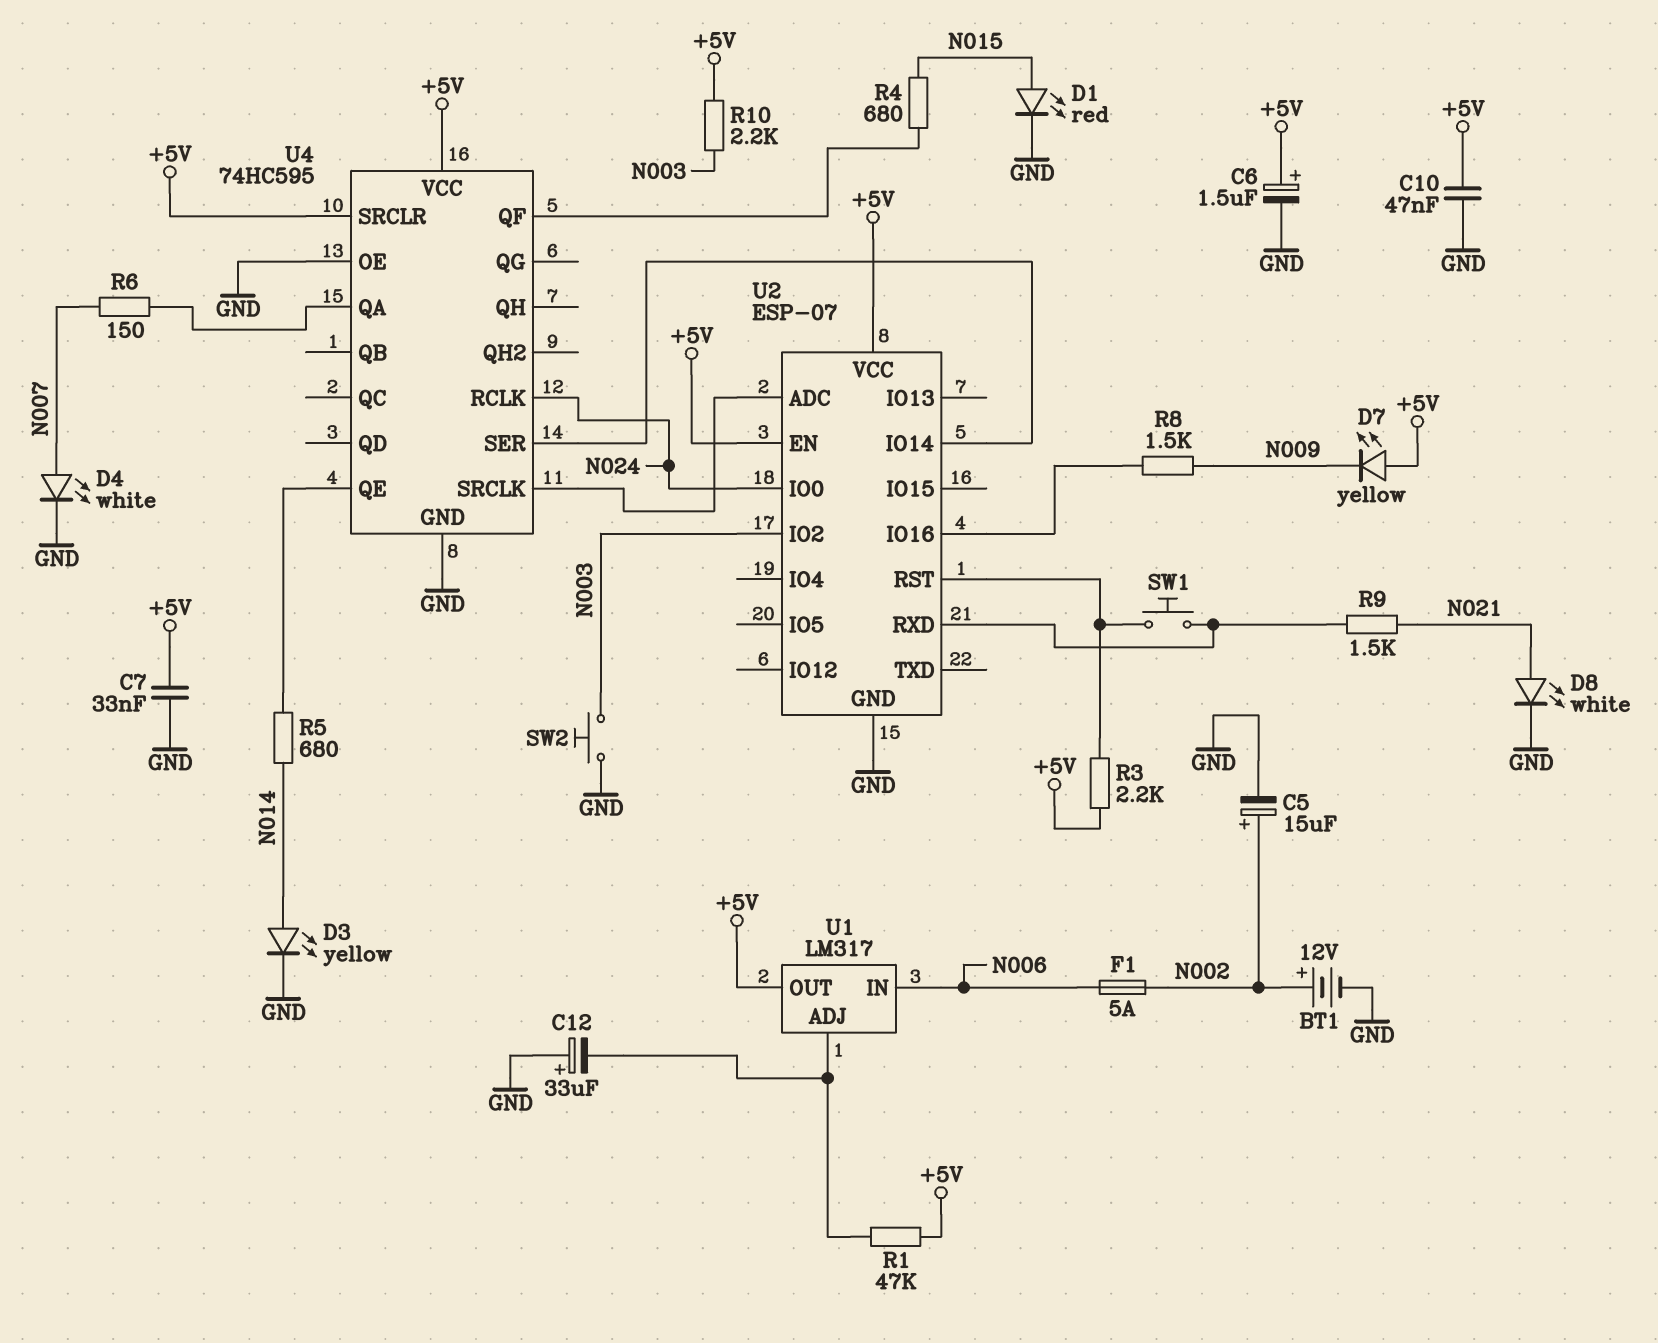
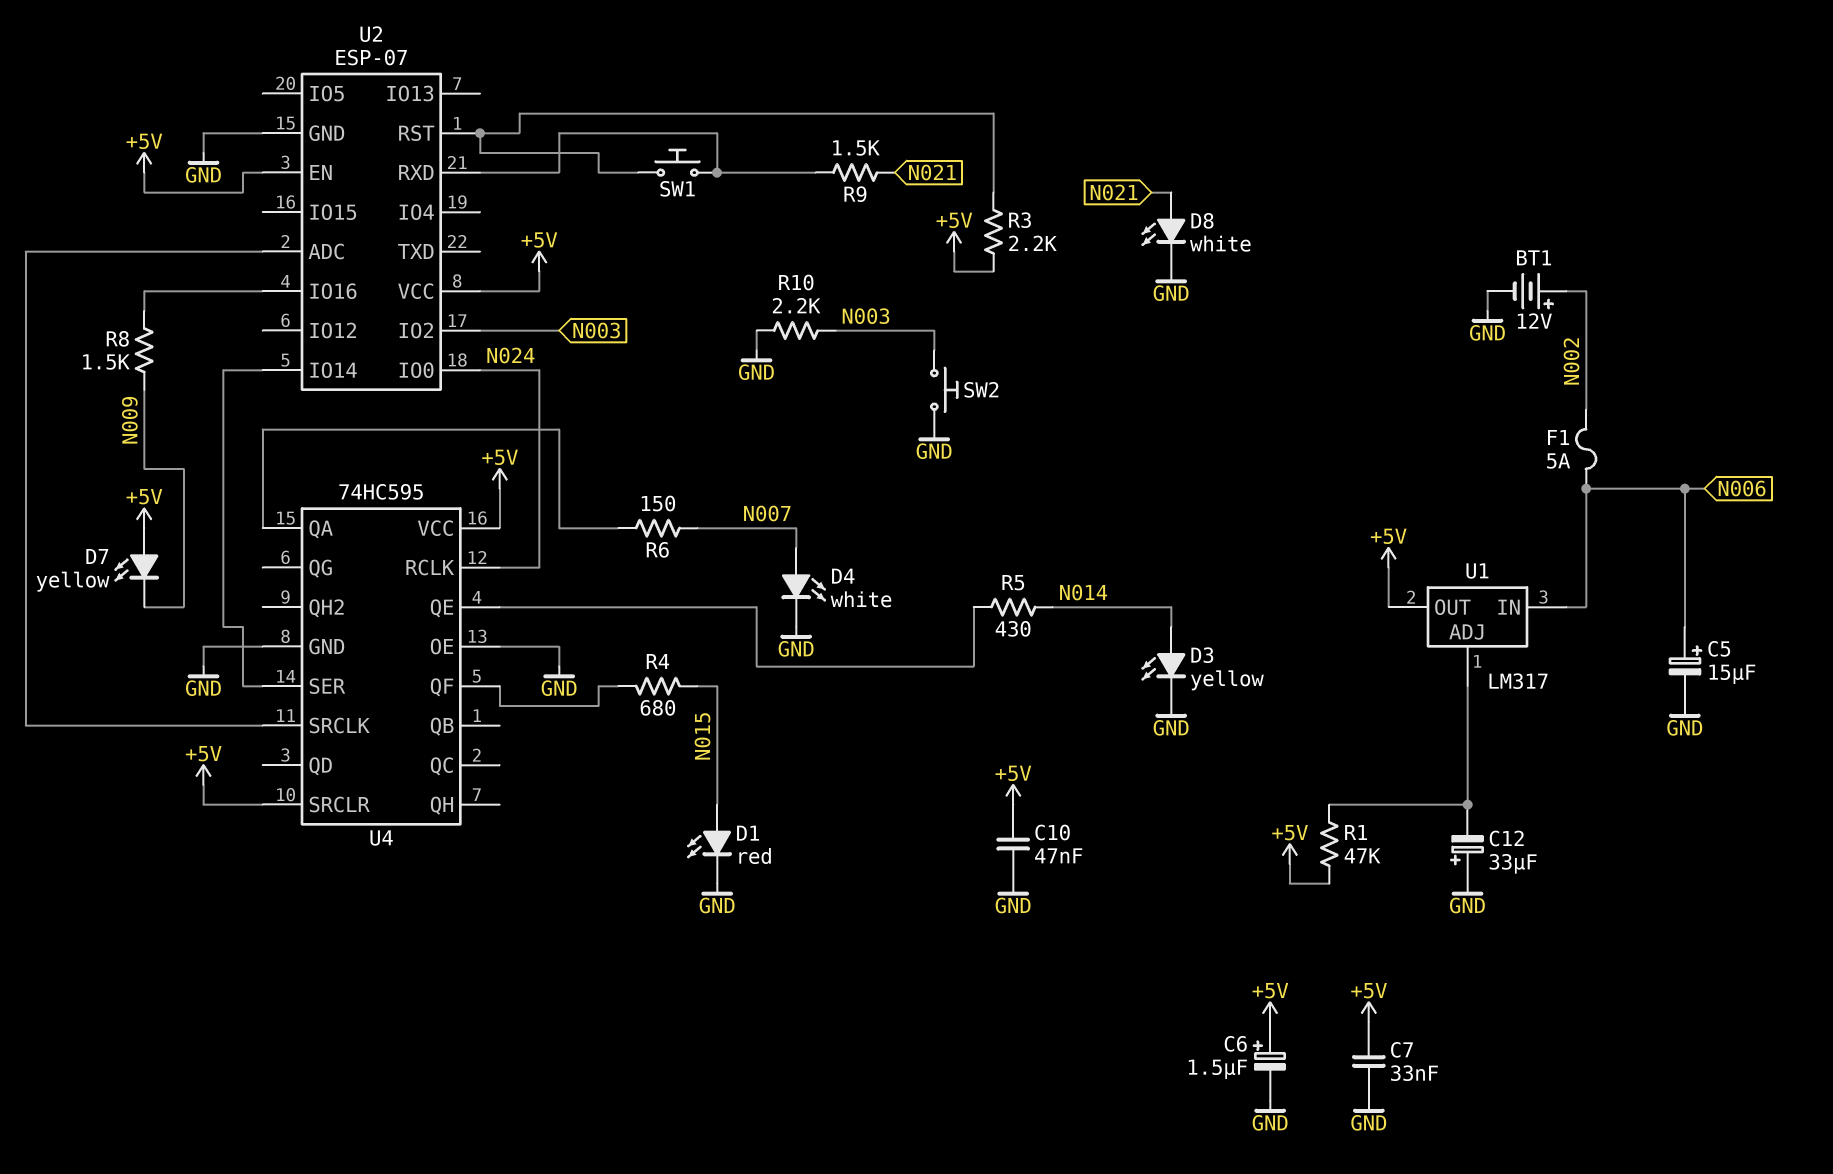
C5: 15uF (plus N002, minus GND) -> 15uF (plus N006, minus GND)
R5: 680 (N014, U4/QE) -> 430 (N014, U4/QE)
R10: 2.2k (+5V, N003) -> 2.2k (GND, N003)

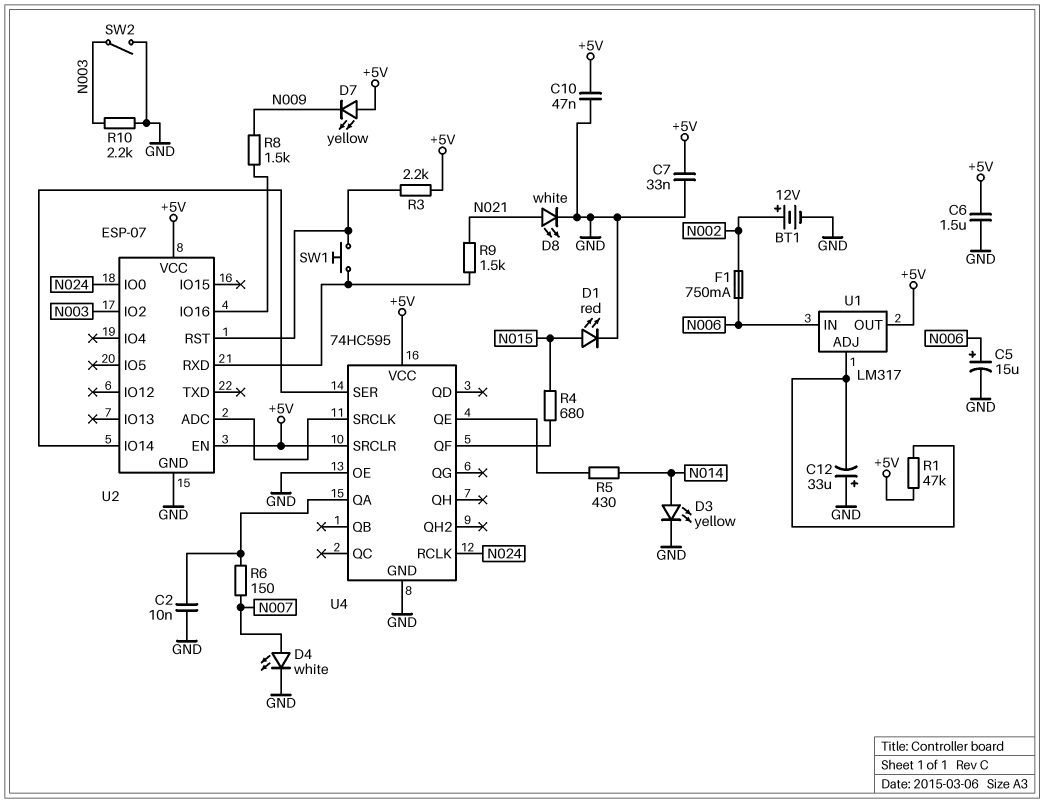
C2: none -> 10nF (GND, U4/QA)
C6: 1.5uF (plus +5V, minus GND) -> 1.5uF (+5V, GND)
F1: 5A (N002, N006) -> 750mA (N002, N006)
SW2: button (GND, N003) -> switch (GND, N003)

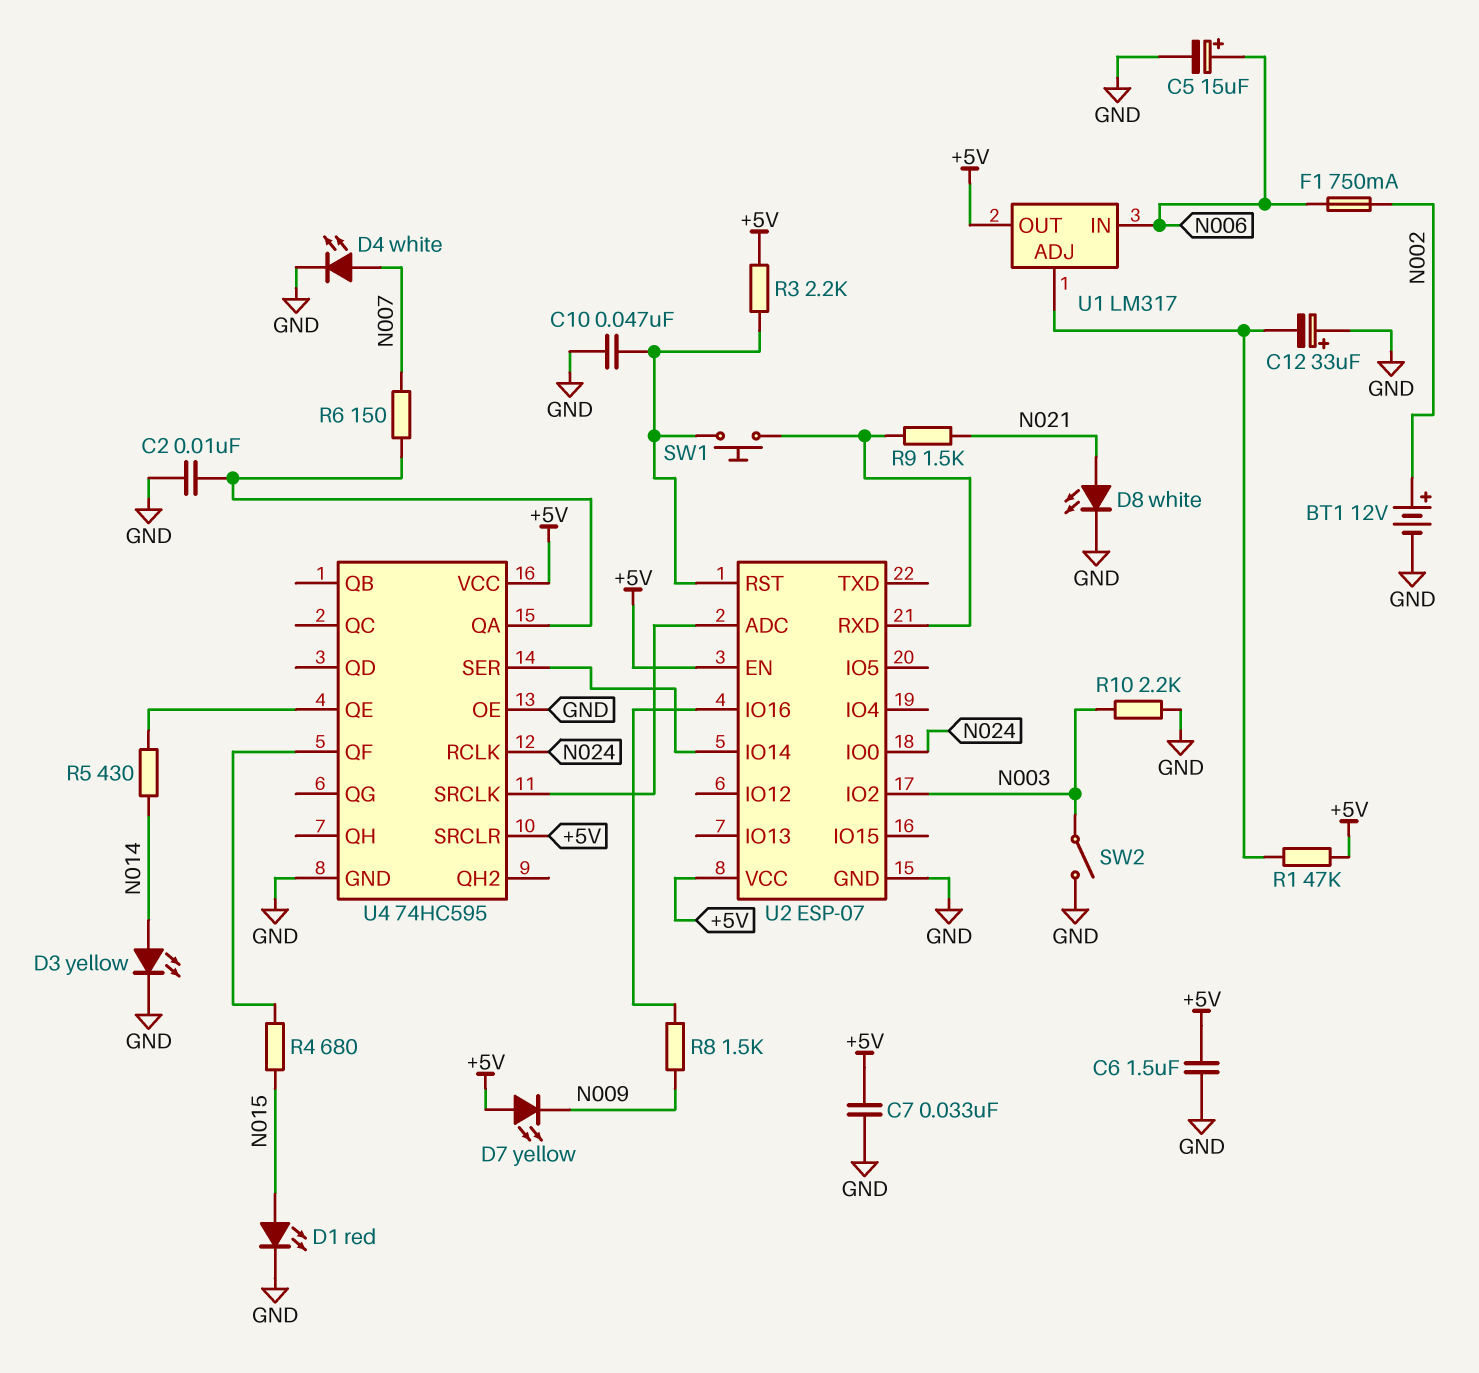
C10: 47nF (+5V, GND) -> 47nF (GND, U2/RST)

